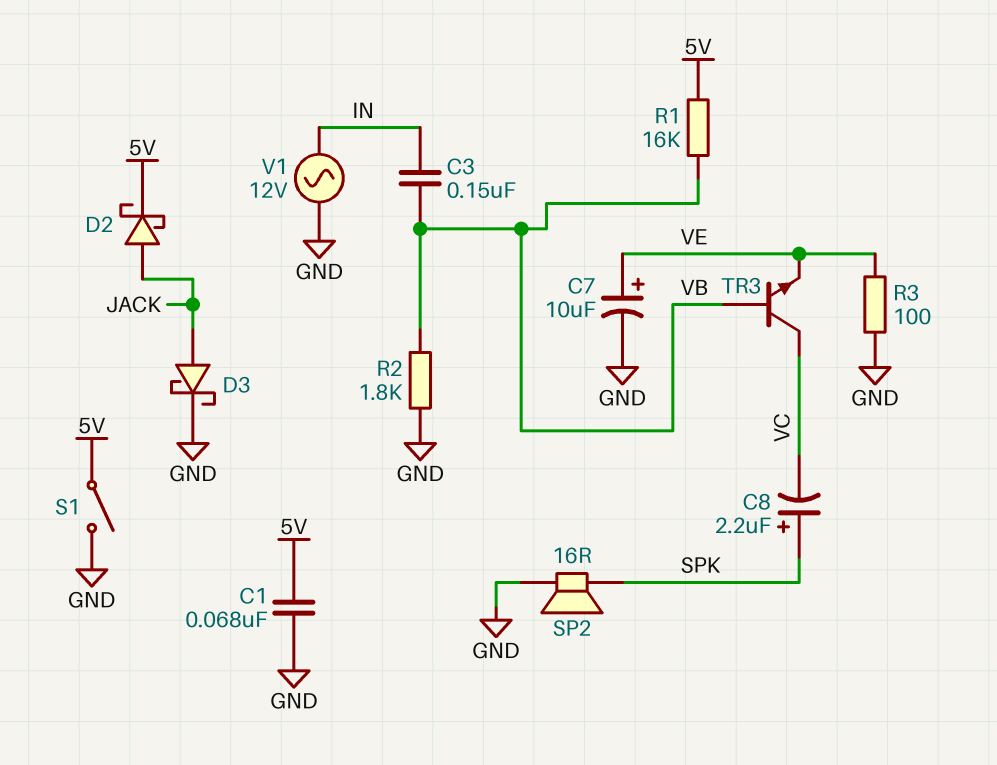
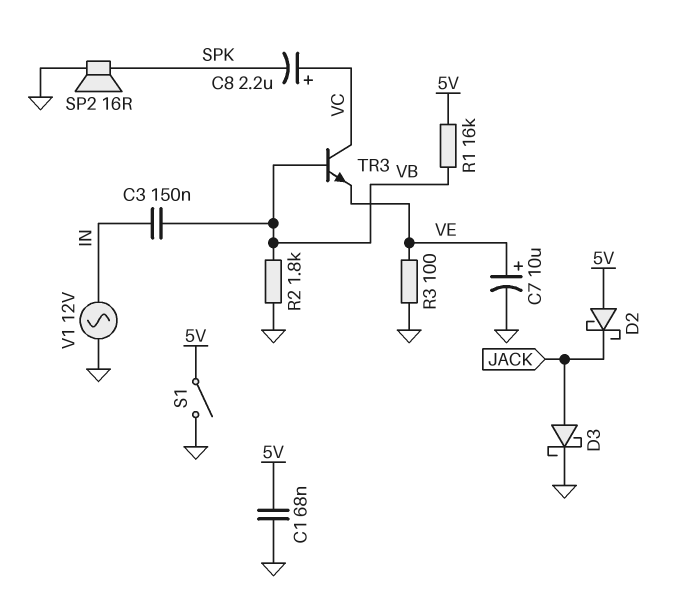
C8: 2.2uF (plus SPK, minus VC) -> 2.2uF (plus VC, minus SPK)
D2: schottky (A JACK, K 5V) -> schottky (A 5V, K JACK)

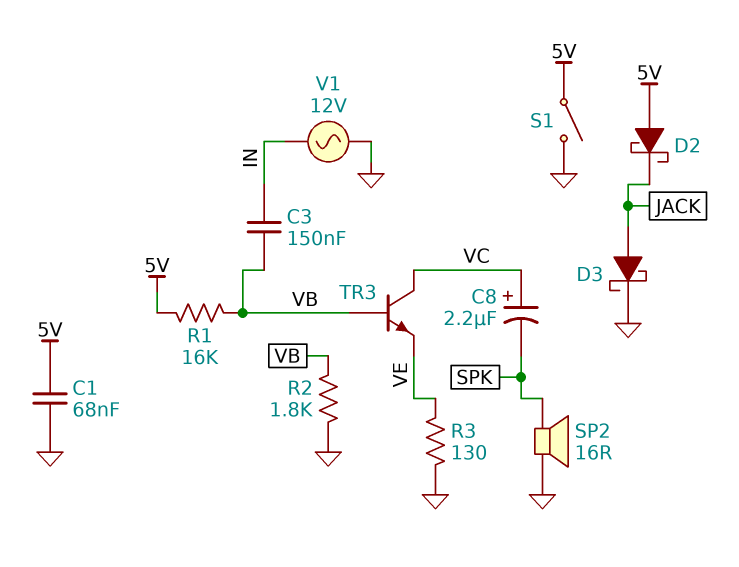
C7: 10uF (plus VE, minus GND) -> none
R3: 100 (GND, VE) -> 130 (GND, VE)

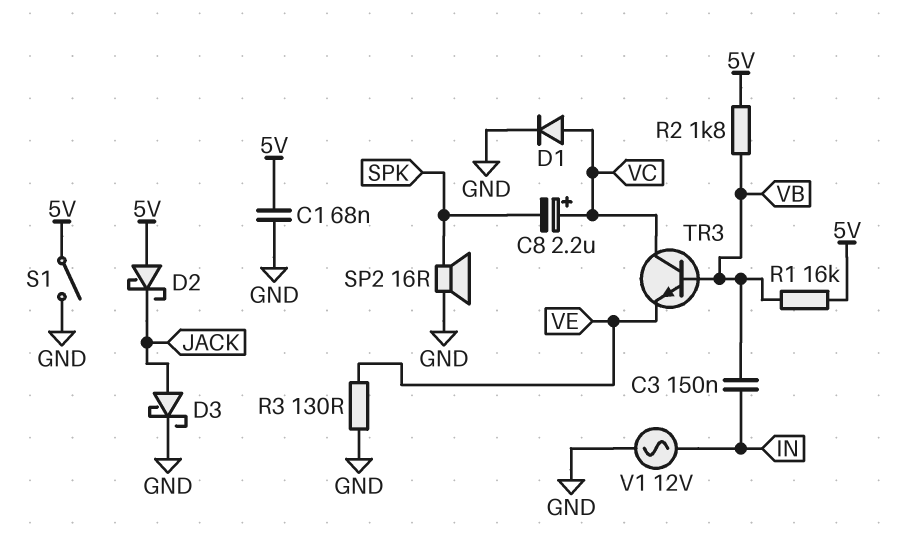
D1: none -> diode (A VC, K GND)
R2: 1.8k (GND, VB) -> 1.8k (5V, VB)

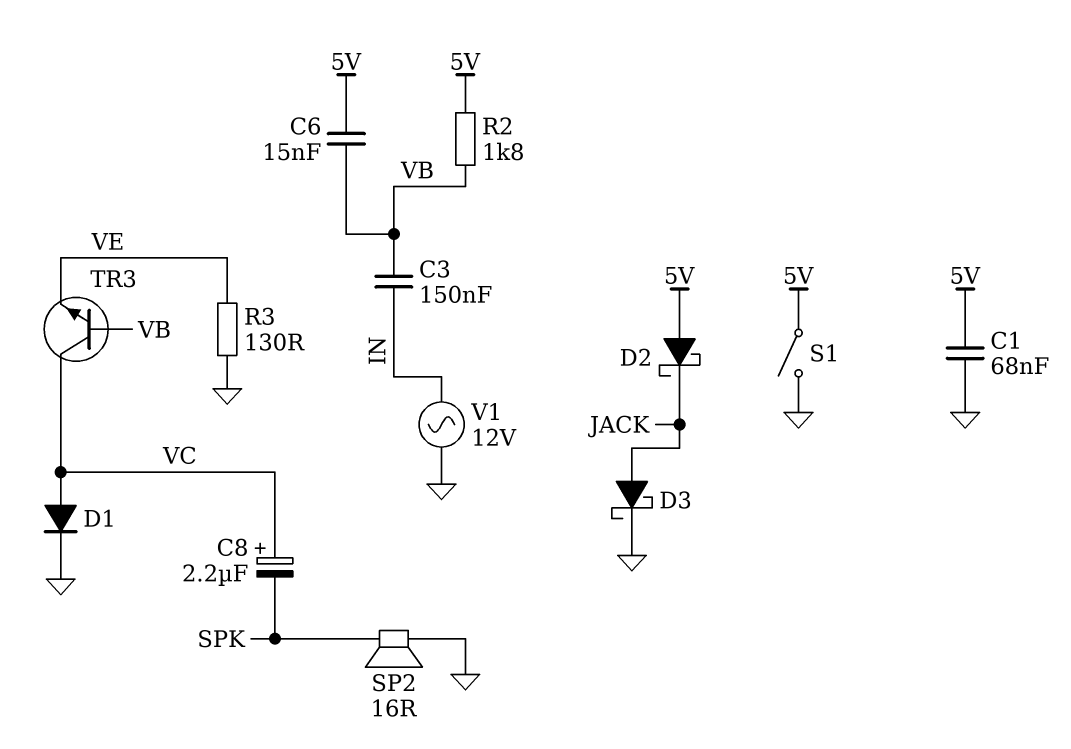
C6: none -> 15nF (5V, VB)
R1: 16k (5V, VB) -> none

